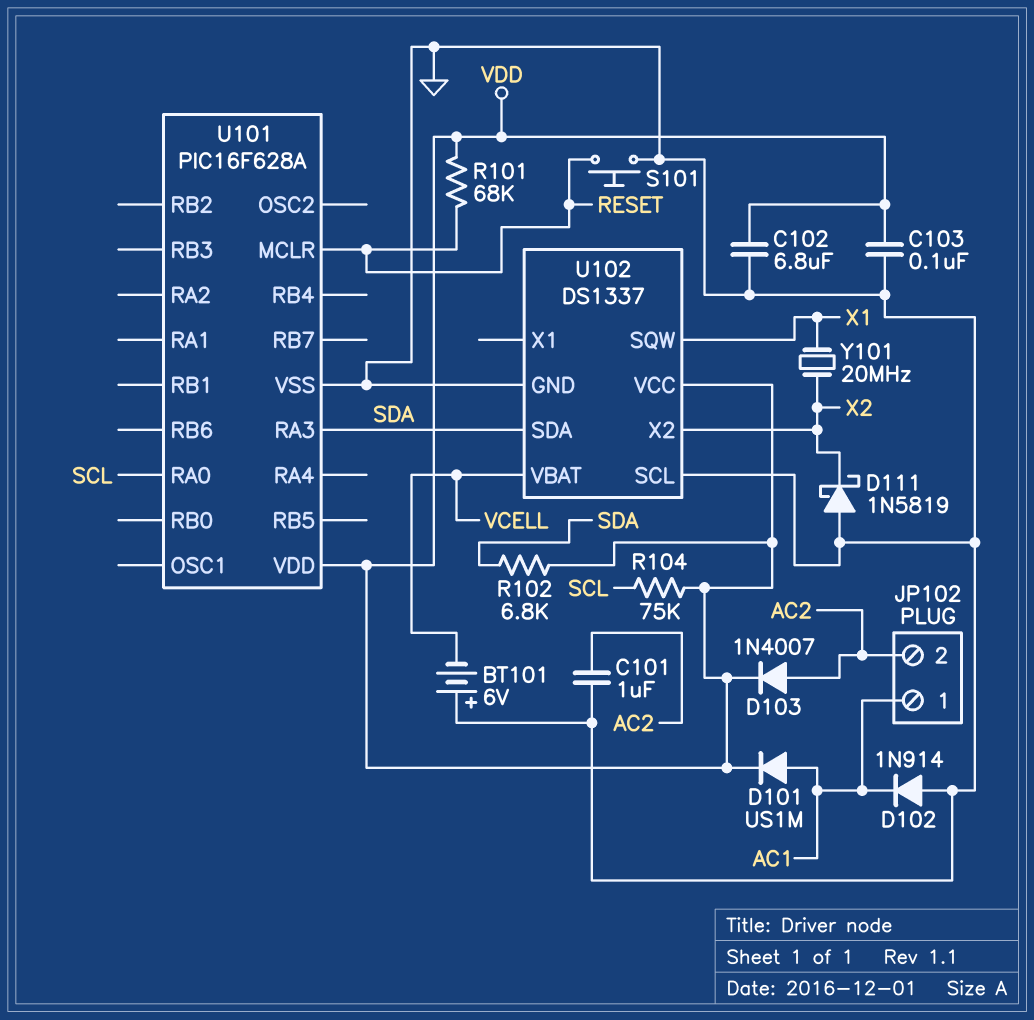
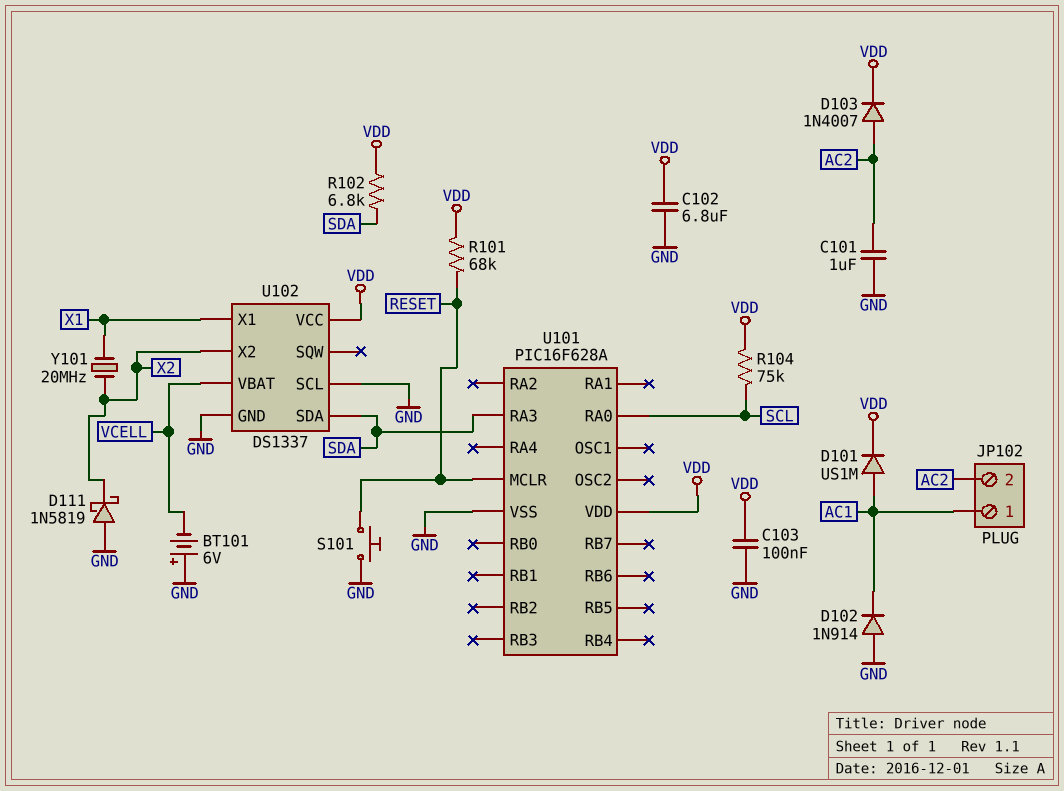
U102 pin SQW: X1 -> none
U102 pin X1: none -> X1

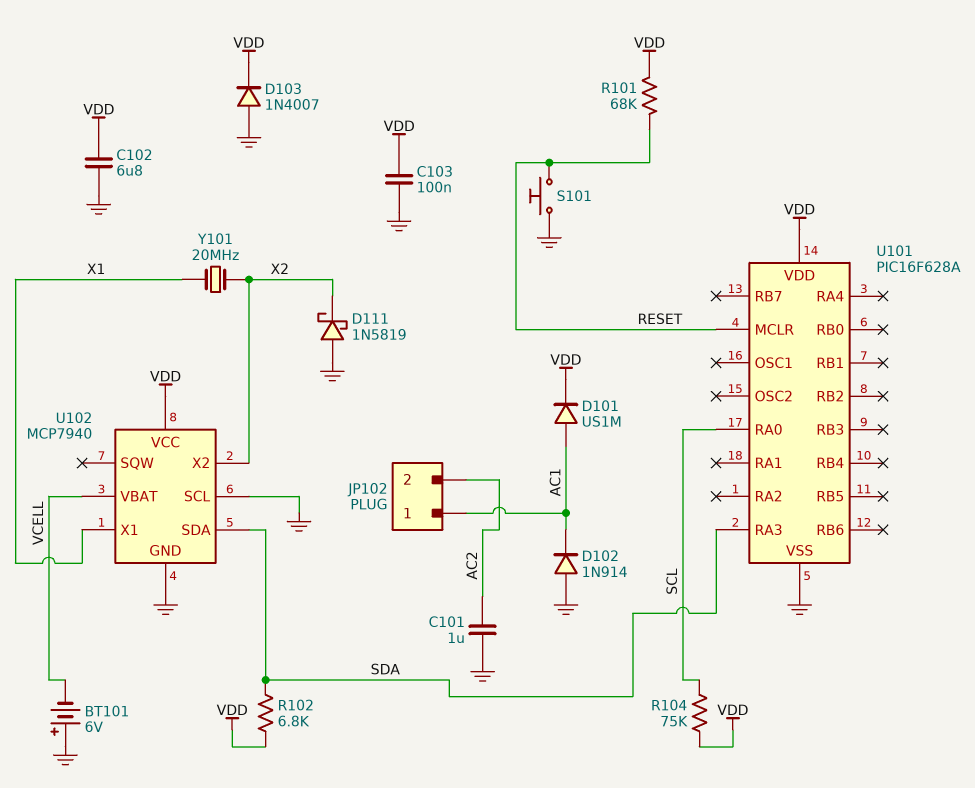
D103: diode 1N4007 (A AC2, K VDD) -> diode 1N4007 (A GND, K VDD)
U102: DS1337 -> MCP7940

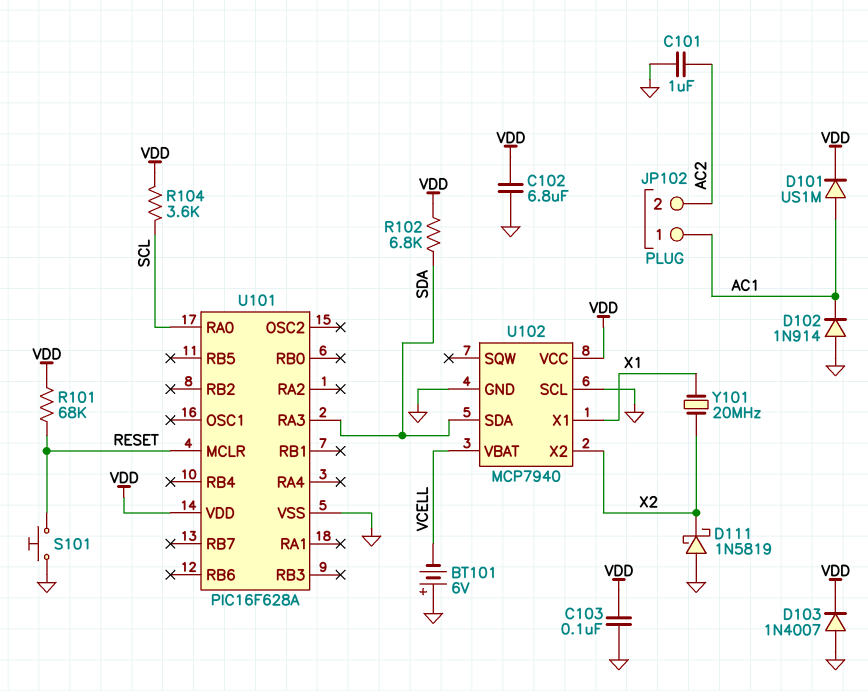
R104: 75k (SCL, VDD) -> 3.6k (SCL, VDD)

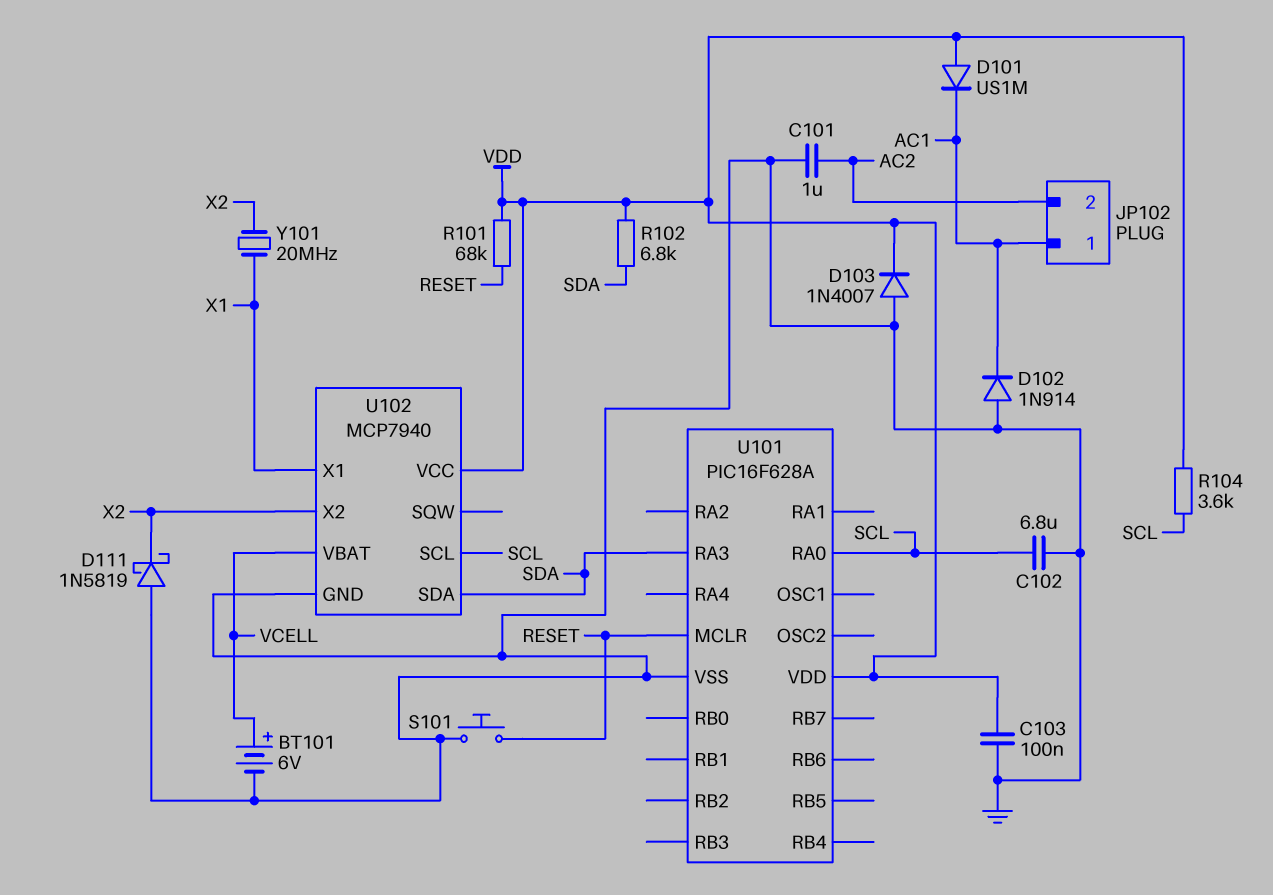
BT101: 6V (plus GND, minus VCELL) -> 6V (plus VCELL, minus GND)
C102: 6.8uF (GND, VDD) -> 6.8uF (GND, SCL)
D101: diode US1M (A AC1, K VDD) -> diode US1M (A VDD, K AC1)
U102 pin SCL: GND -> SCL

